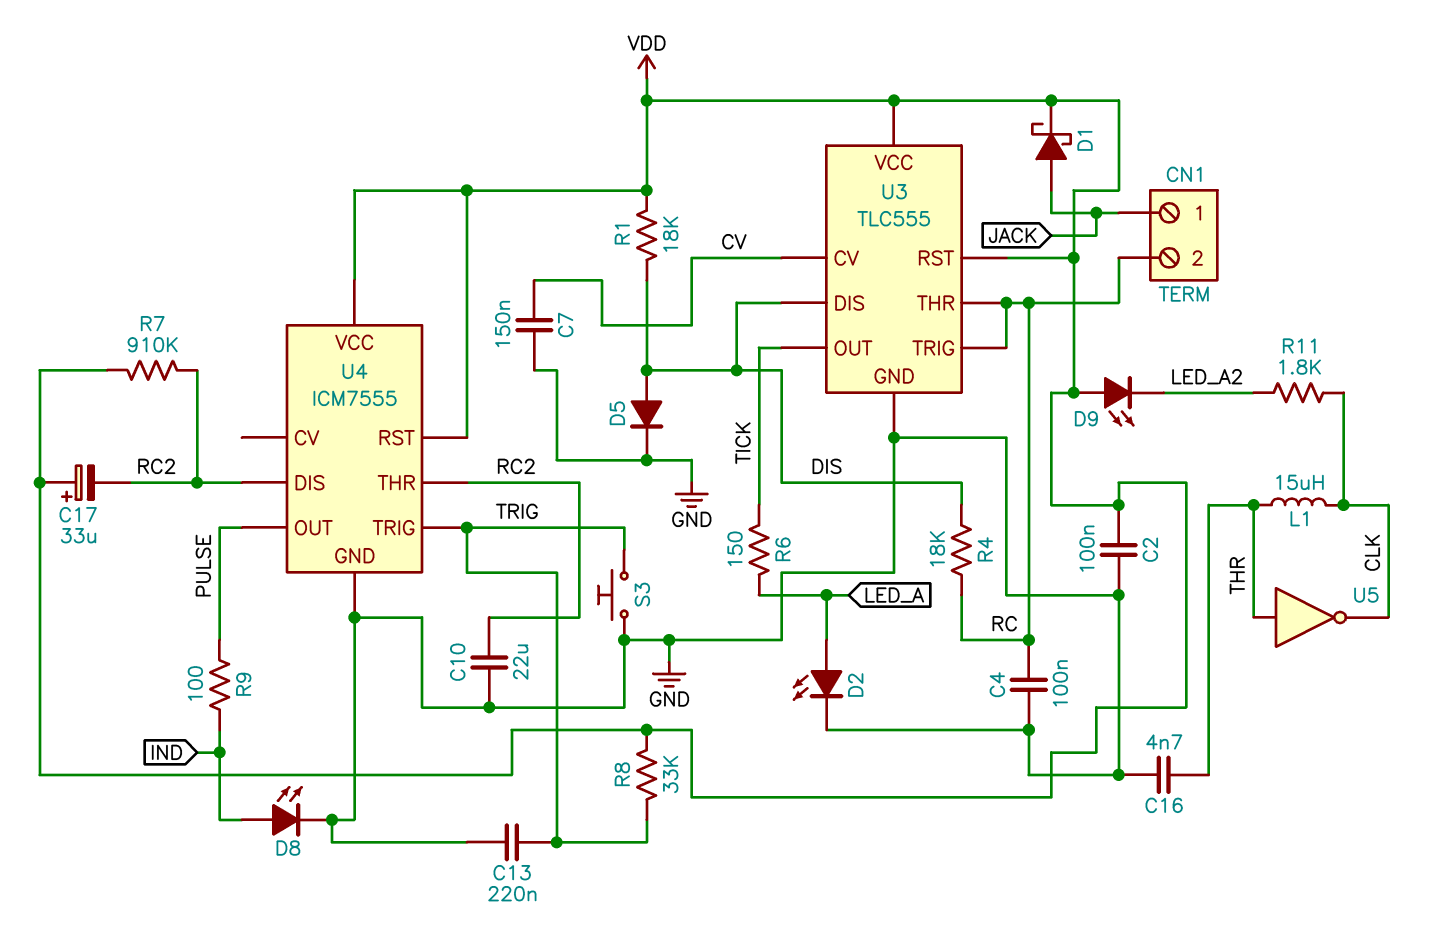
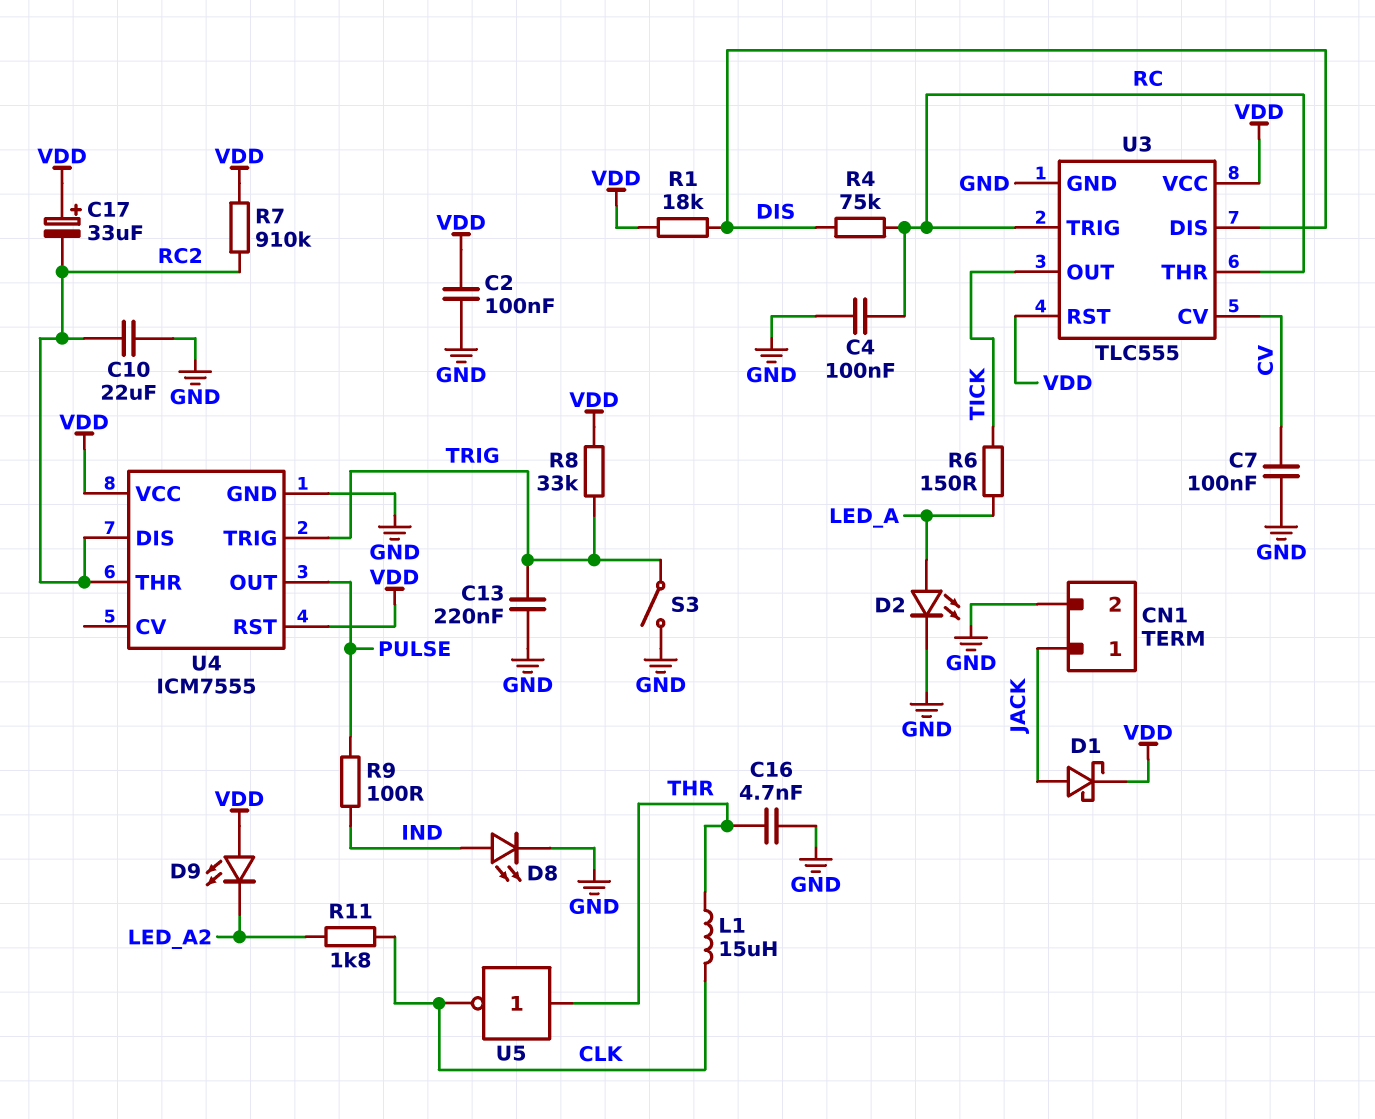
C7: 150nF (CV, GND) -> 100nF (CV, GND)
CN1 pin 2: RC -> GND
D5: diode (A DIS, K GND) -> none
R4: 18k (DIS, RC) -> 75k (DIS, RC)
S3: button (GND, TRIG) -> switch (GND, TRIG)

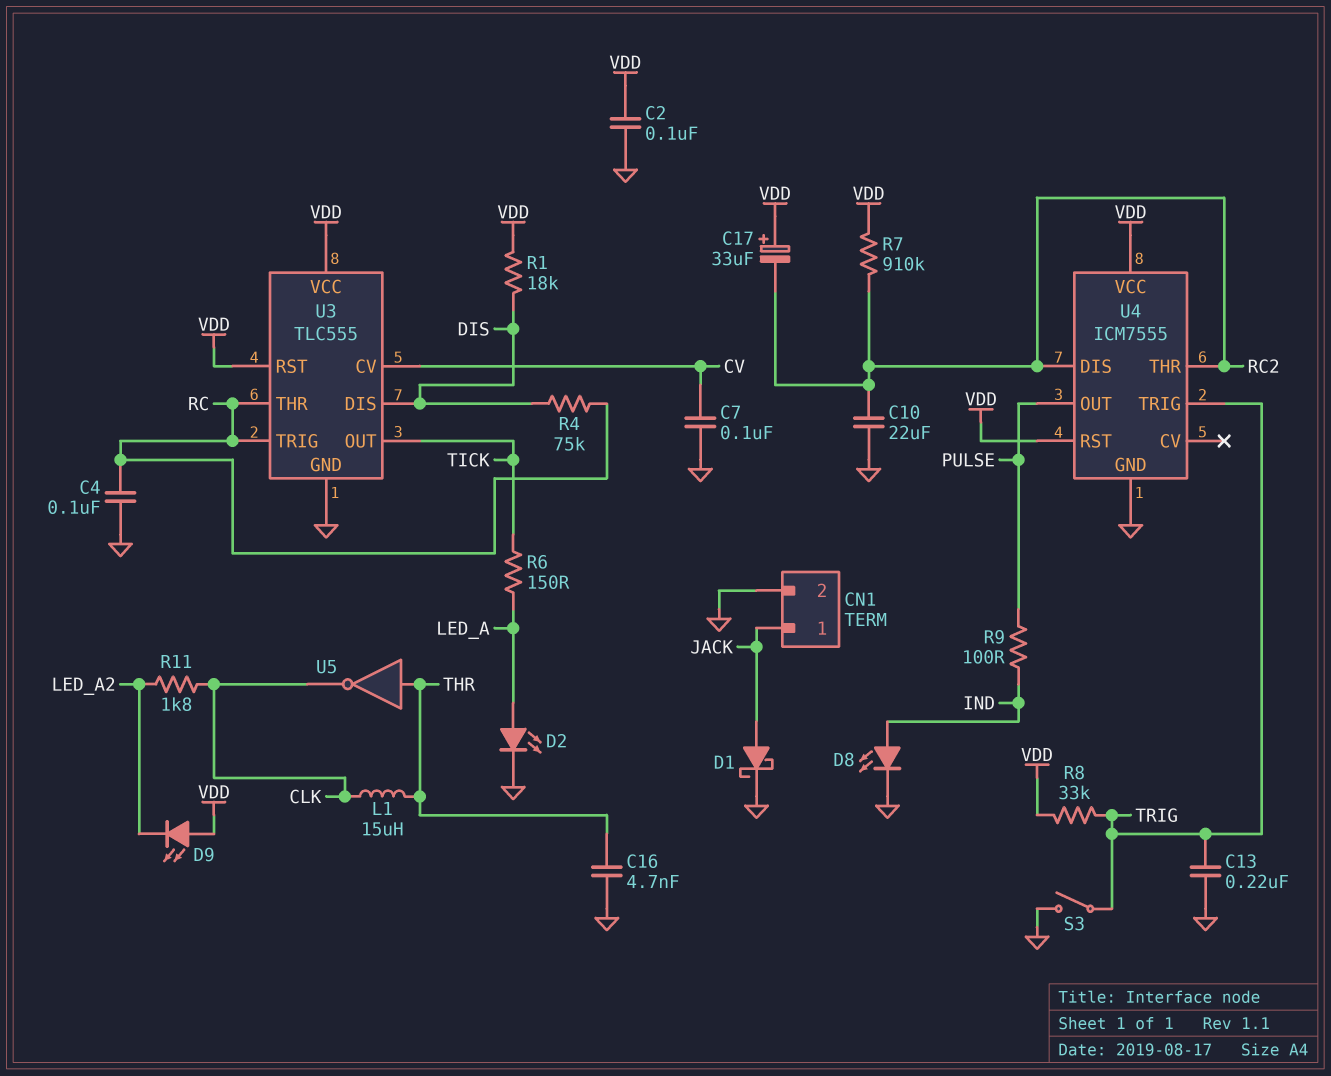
D1: schottky (A JACK, K VDD) -> schottky (A JACK, K GND)

